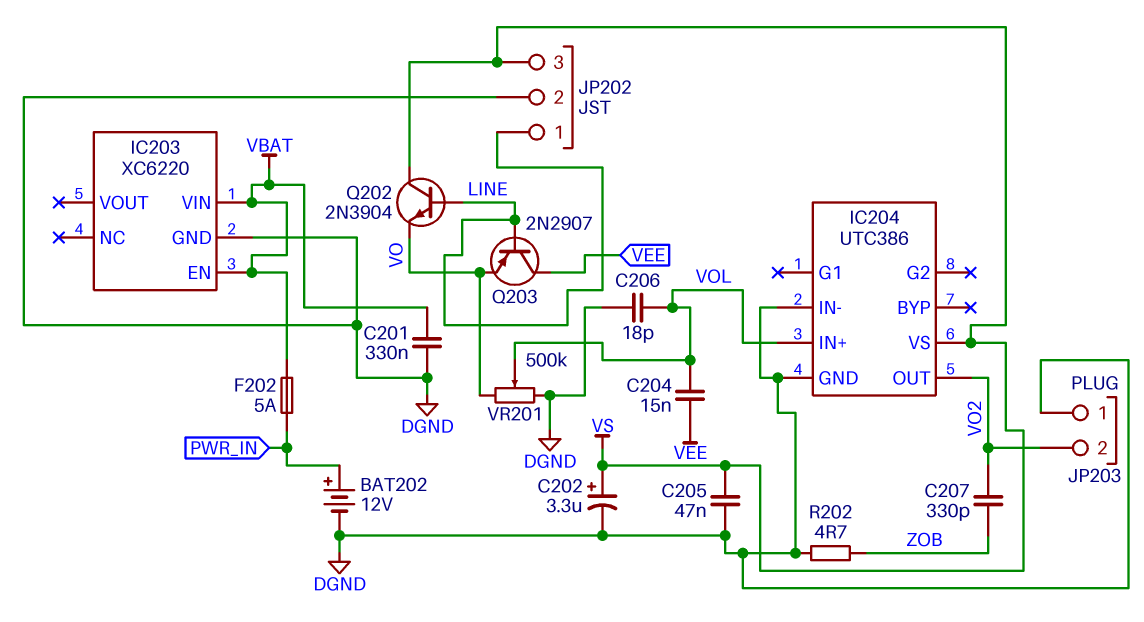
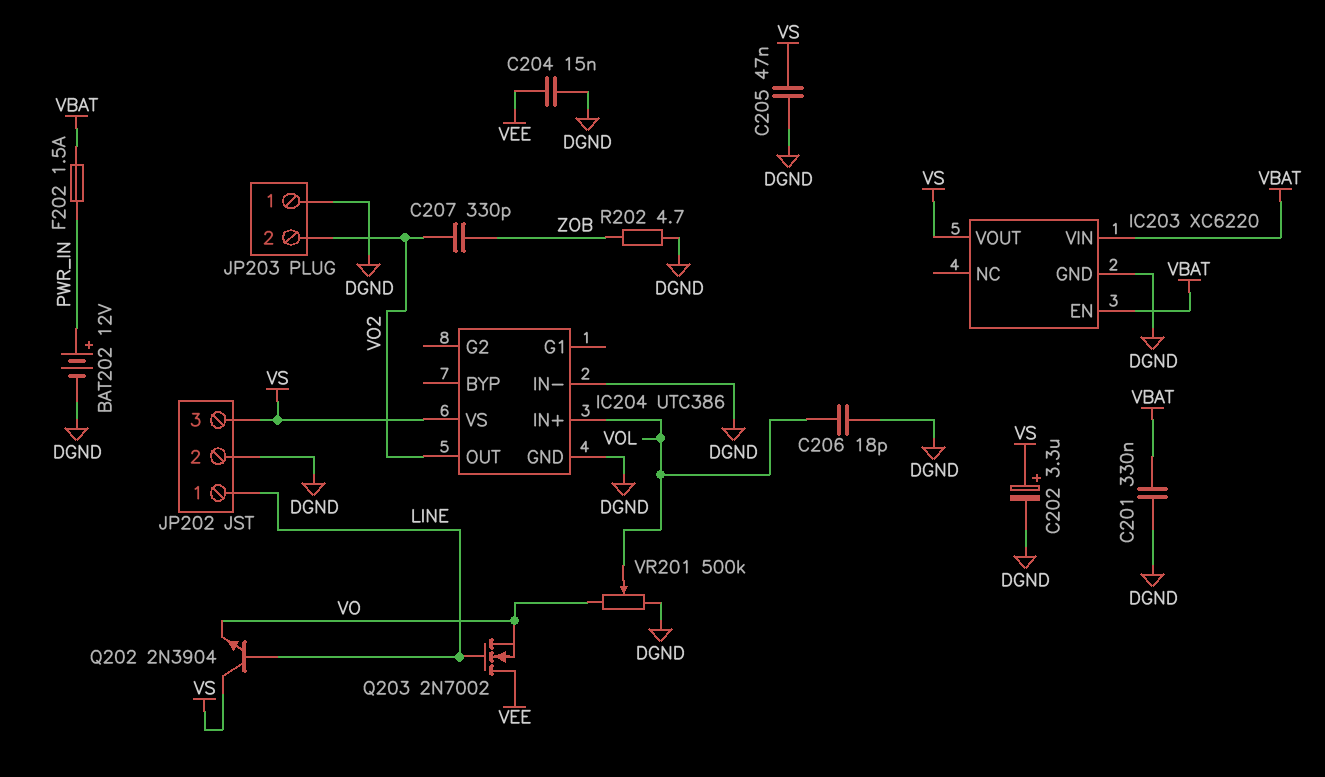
C204: 15nF (VEE, VOL) -> 15nF (DGND, VEE)
F202: 5A (PWR_IN, VBAT) -> 1.5A (PWR_IN, VBAT)
IC203 pin VOUT: none -> VS
Q203: PNP 2N2907 (B LINE, C VEE, E VO) -> NMOS 2N7002 (G LINE, D VEE, S VO)

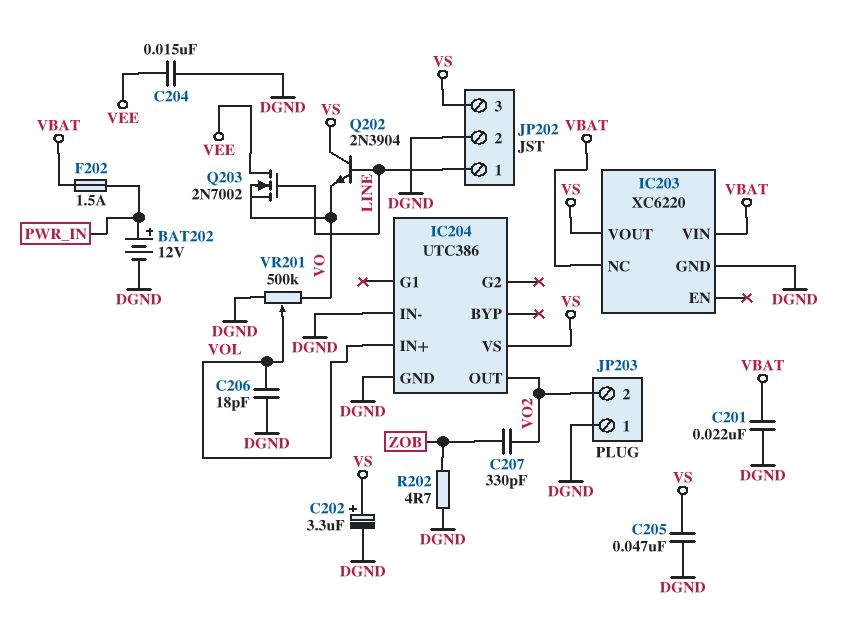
C201: 330nF (DGND, VBAT) -> 22nF (DGND, VBAT)
IC203 pin EN: VBAT -> none
IC203 pin NC: none -> VBAT

